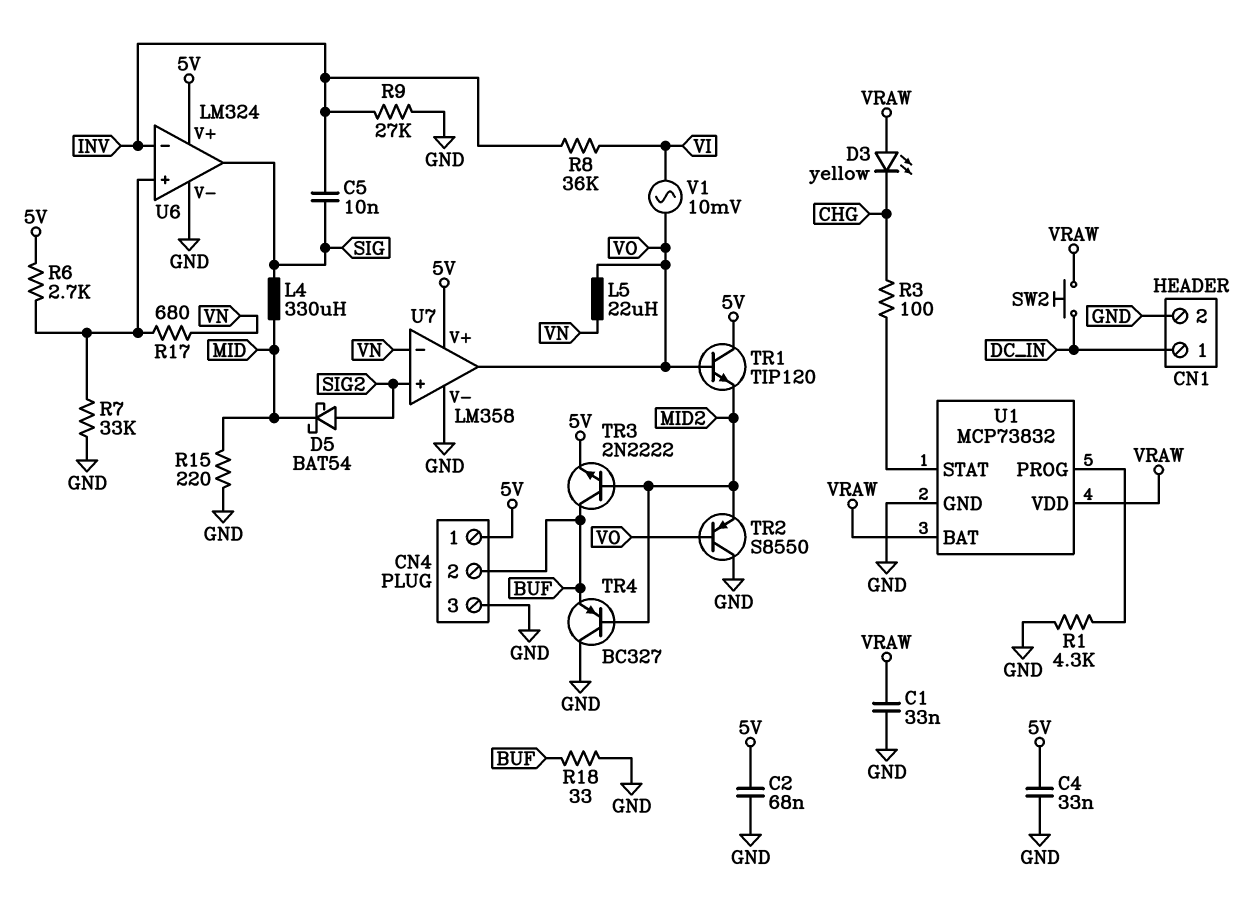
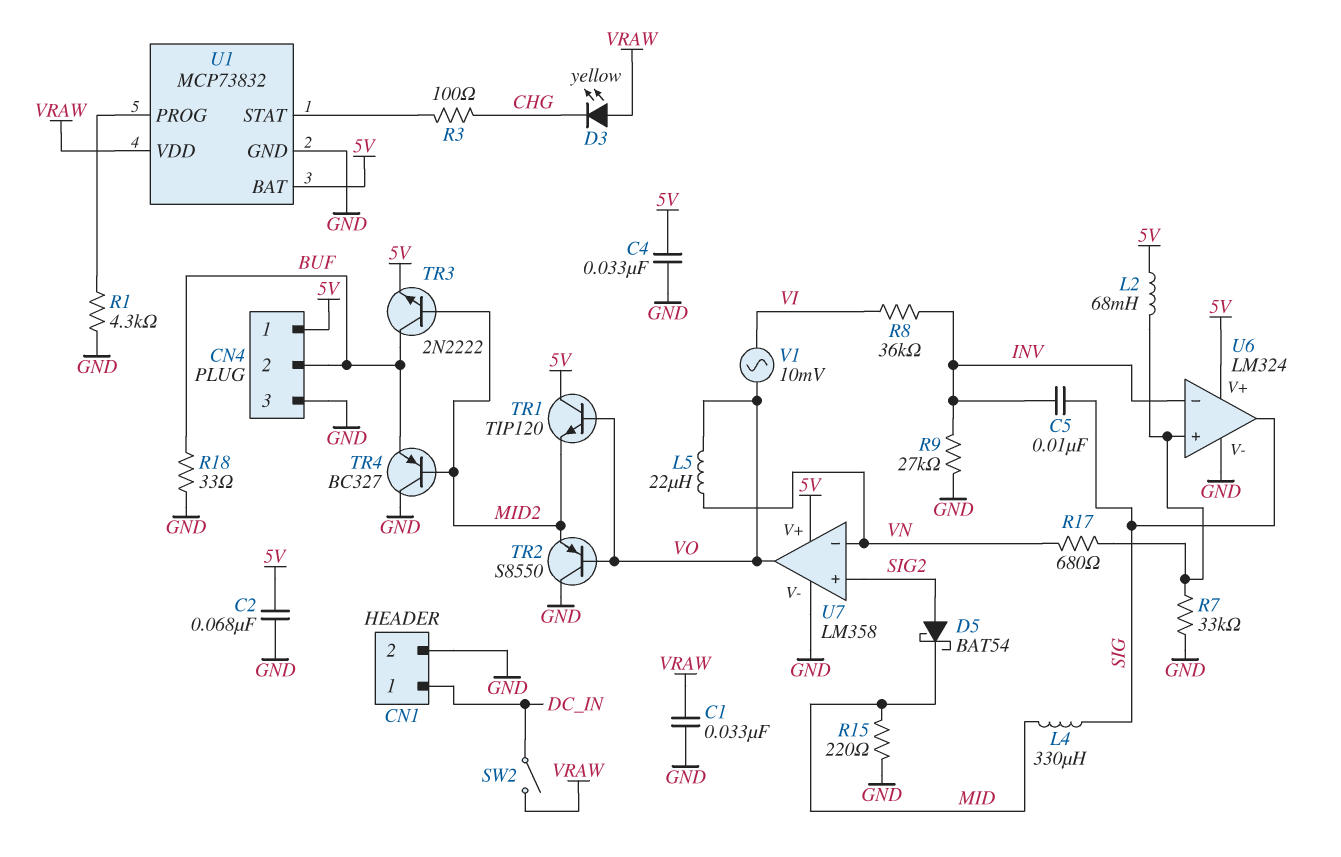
L2: none -> 68mH (5V, U6/in+)
R6: 2.7k (5V, U6/in+) -> none
SW2: button (DC_IN, VRAW) -> switch (DC_IN, VRAW)
U1 pin BAT: VRAW -> 5V

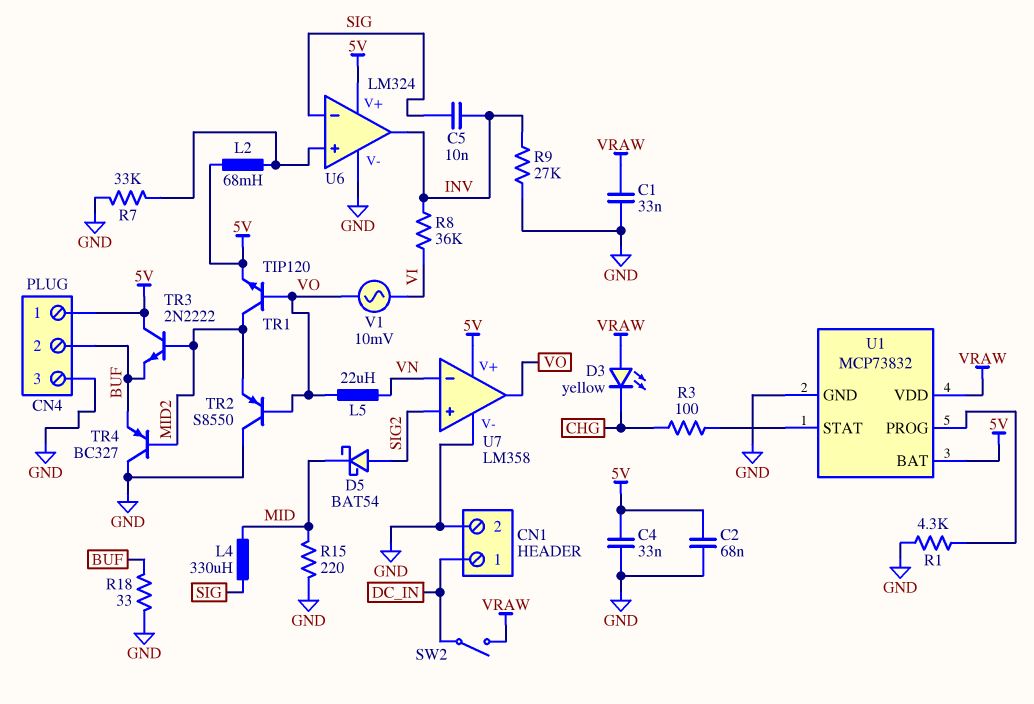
R17: 680 (U6/in+, VN) -> none
TR1: NPN TIP120 (B VO, C 5V, E MID2) -> NPN TIP120 (B VO, C MID2, E 5V)
TR3: NPN 2N2222 (B MID2, C BUF, E 5V) -> NPN 2N2222 (B MID2, C 5V, E BUF)
U6 pin in-: INV -> SIG
U6 pin out: SIG -> INV

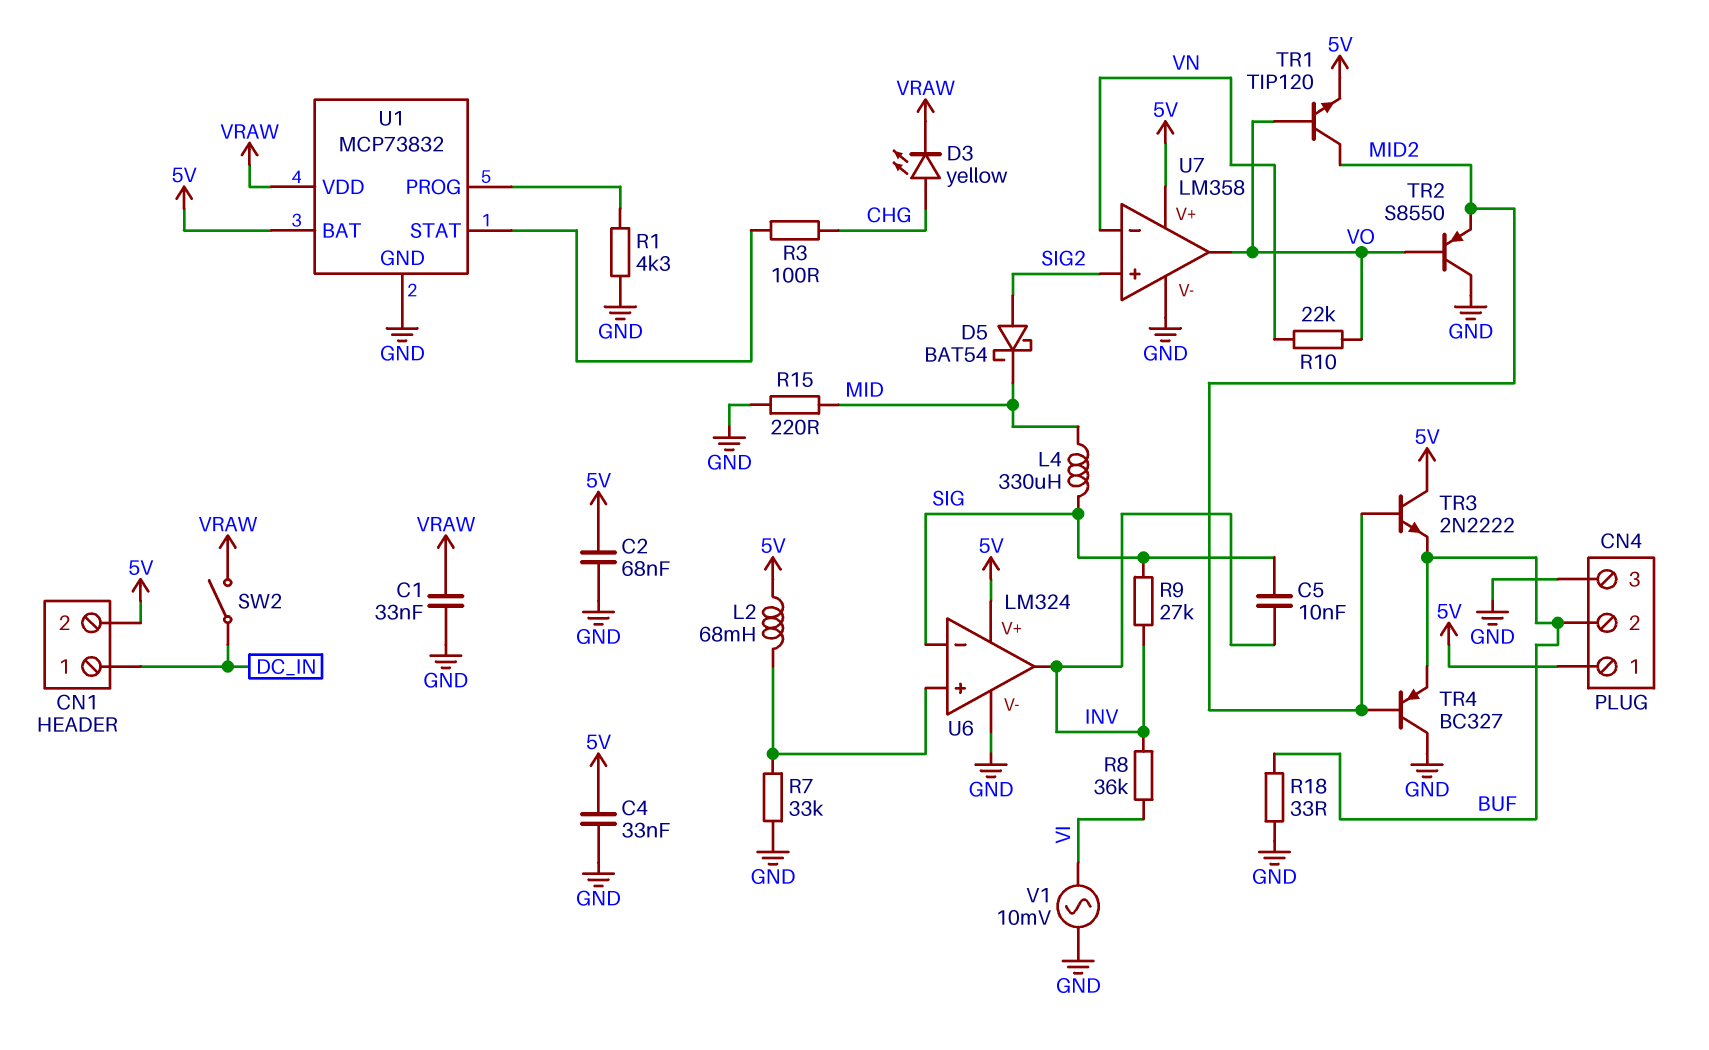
CN1 pin 2: GND -> 5V
D3: LED yellow (A VRAW, K CHG) -> LED yellow (A CHG, K VRAW)
L5: 22uH (VN, VO) -> none
R9: 27k (GND, INV) -> 27k (INV, SIG)
R10: none -> 22k (VN, VO)
V1: AC 10mV (VI, VO) -> AC 10mV (GND, VI)

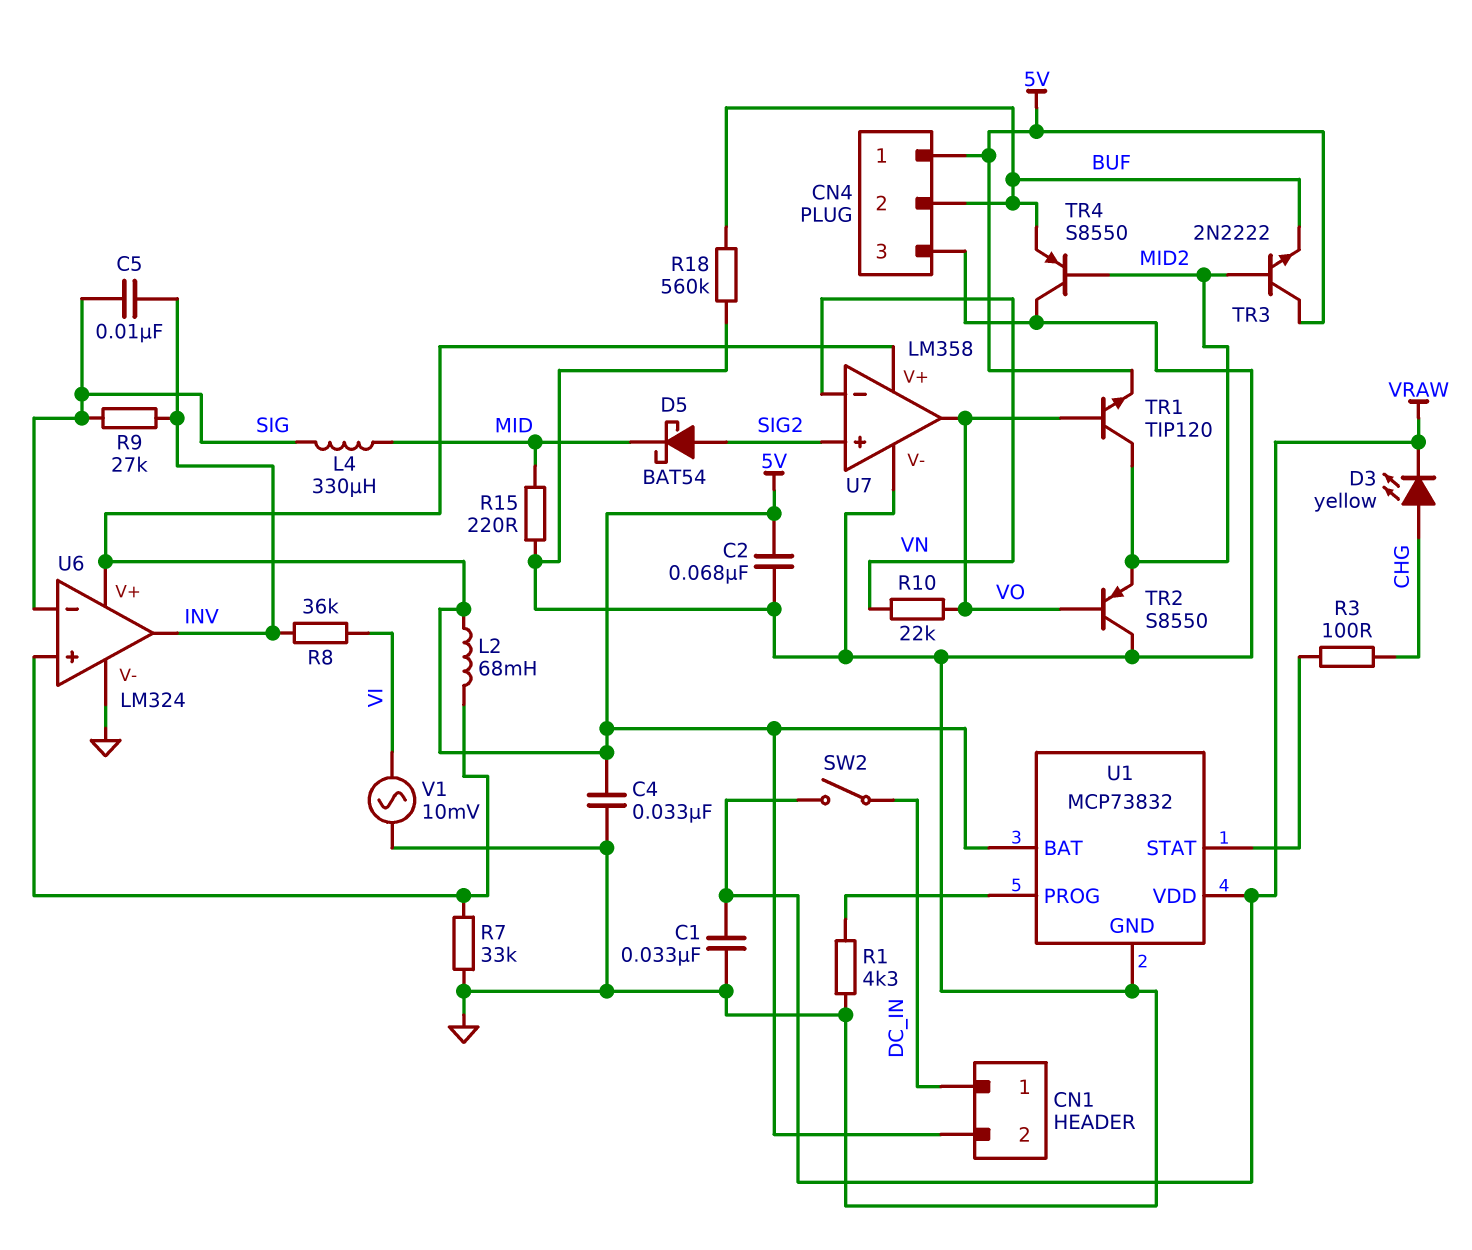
R18: 33 (BUF, GND) -> 560k (BUF, GND)
TR4: PNP BC327 (B MID2, C GND, E BUF) -> PNP S8550 (B MID2, C GND, E BUF)

